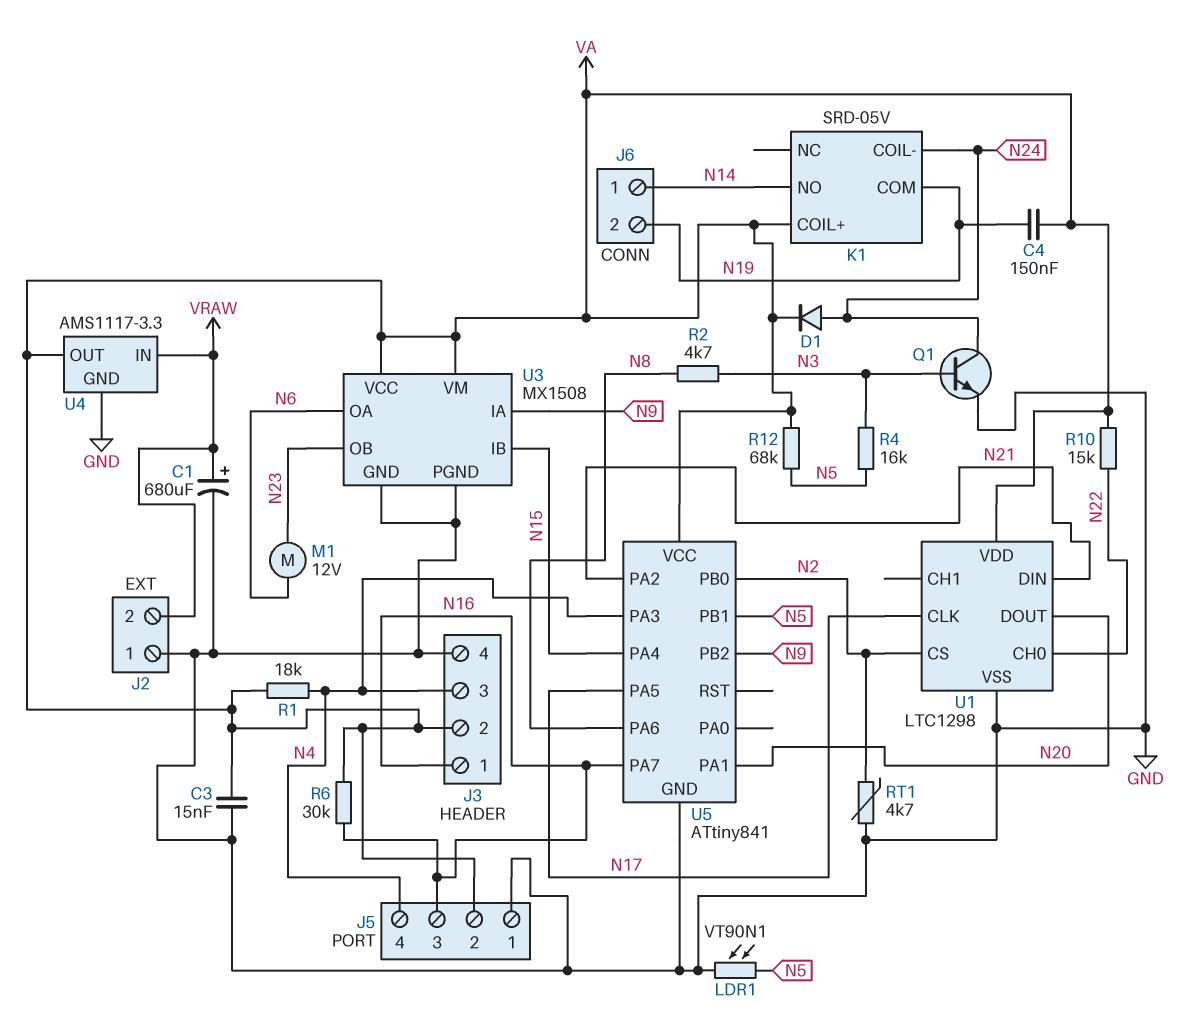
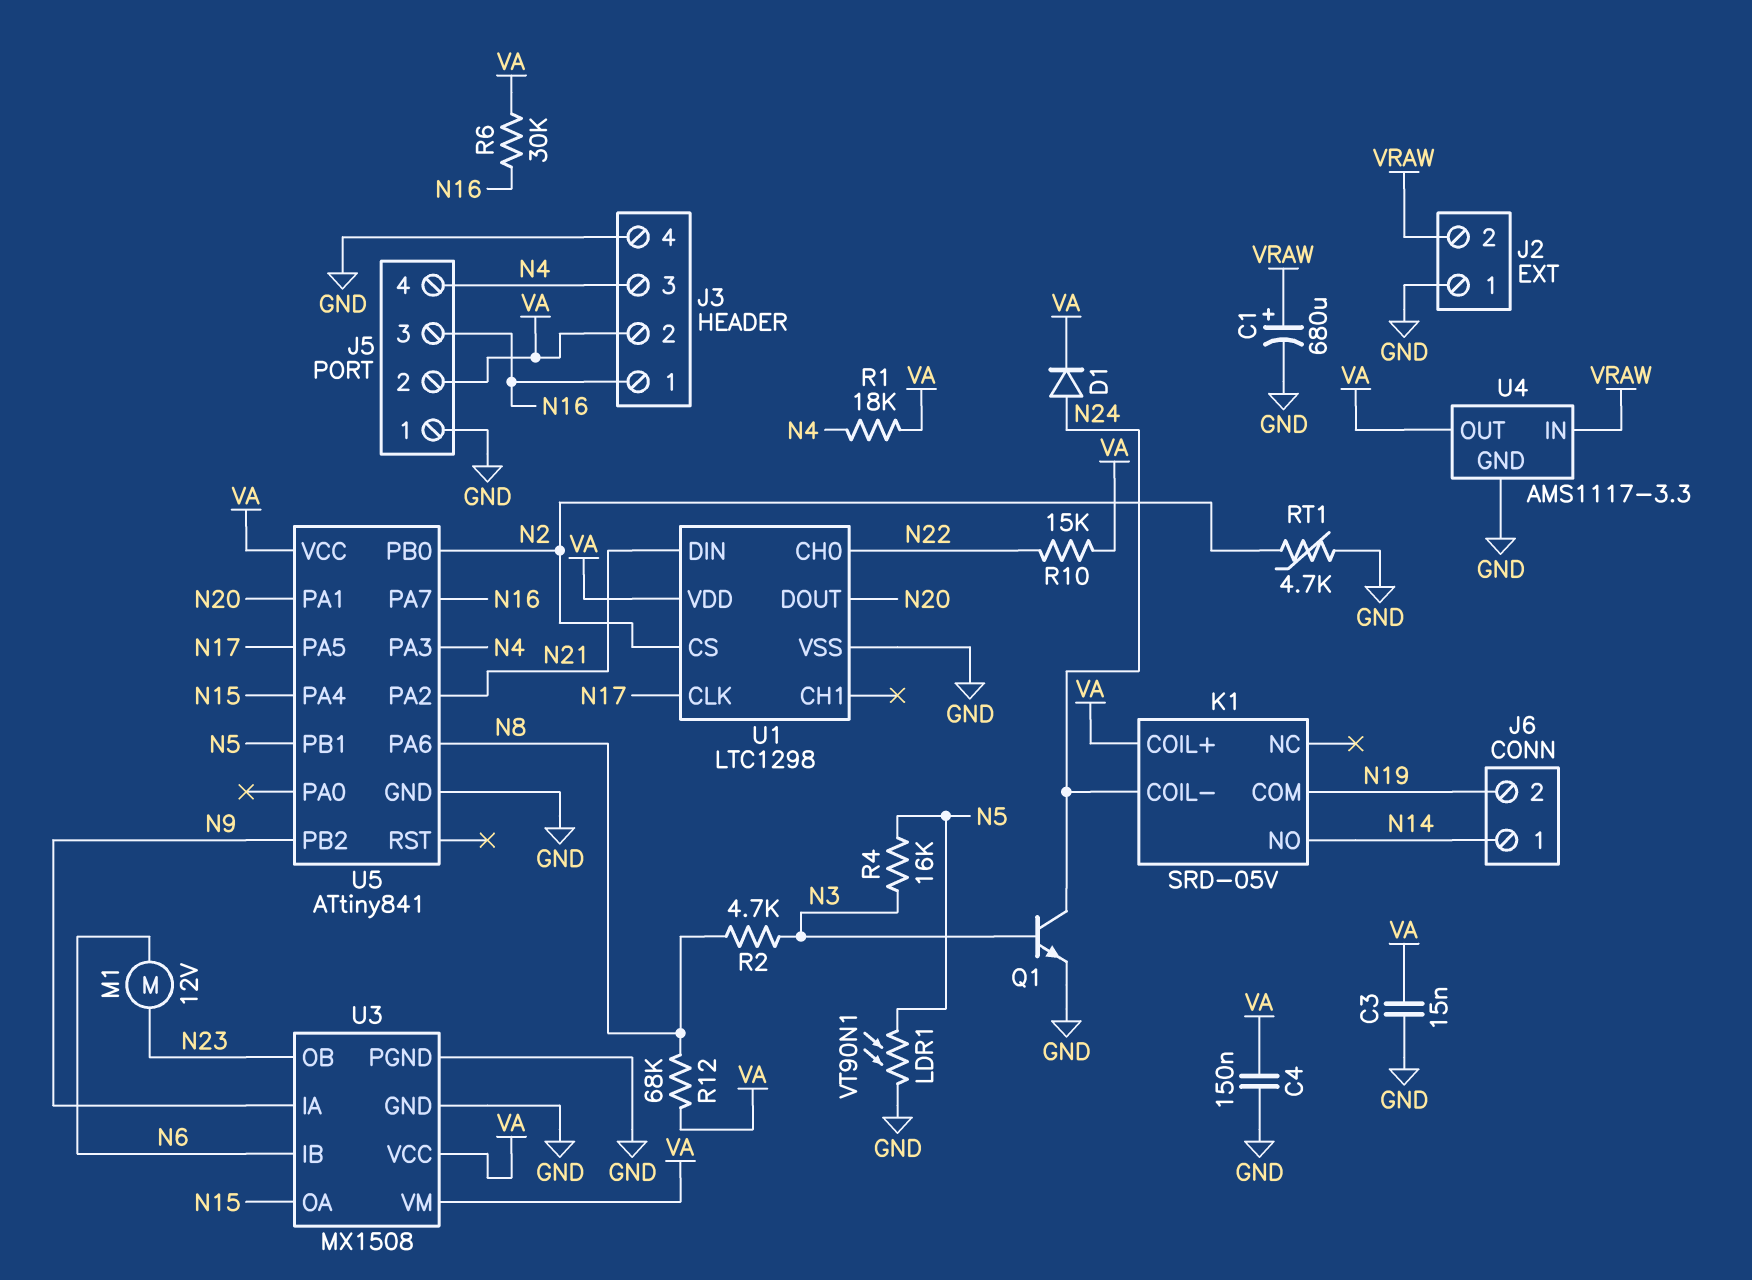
C4: 150nF (N19, VA) -> 150nF (GND, VA)
R12: 68k (N5, VA) -> 68k (N8, VA)
U3 pin IB: N15 -> N6
U3 pin OA: N6 -> N15

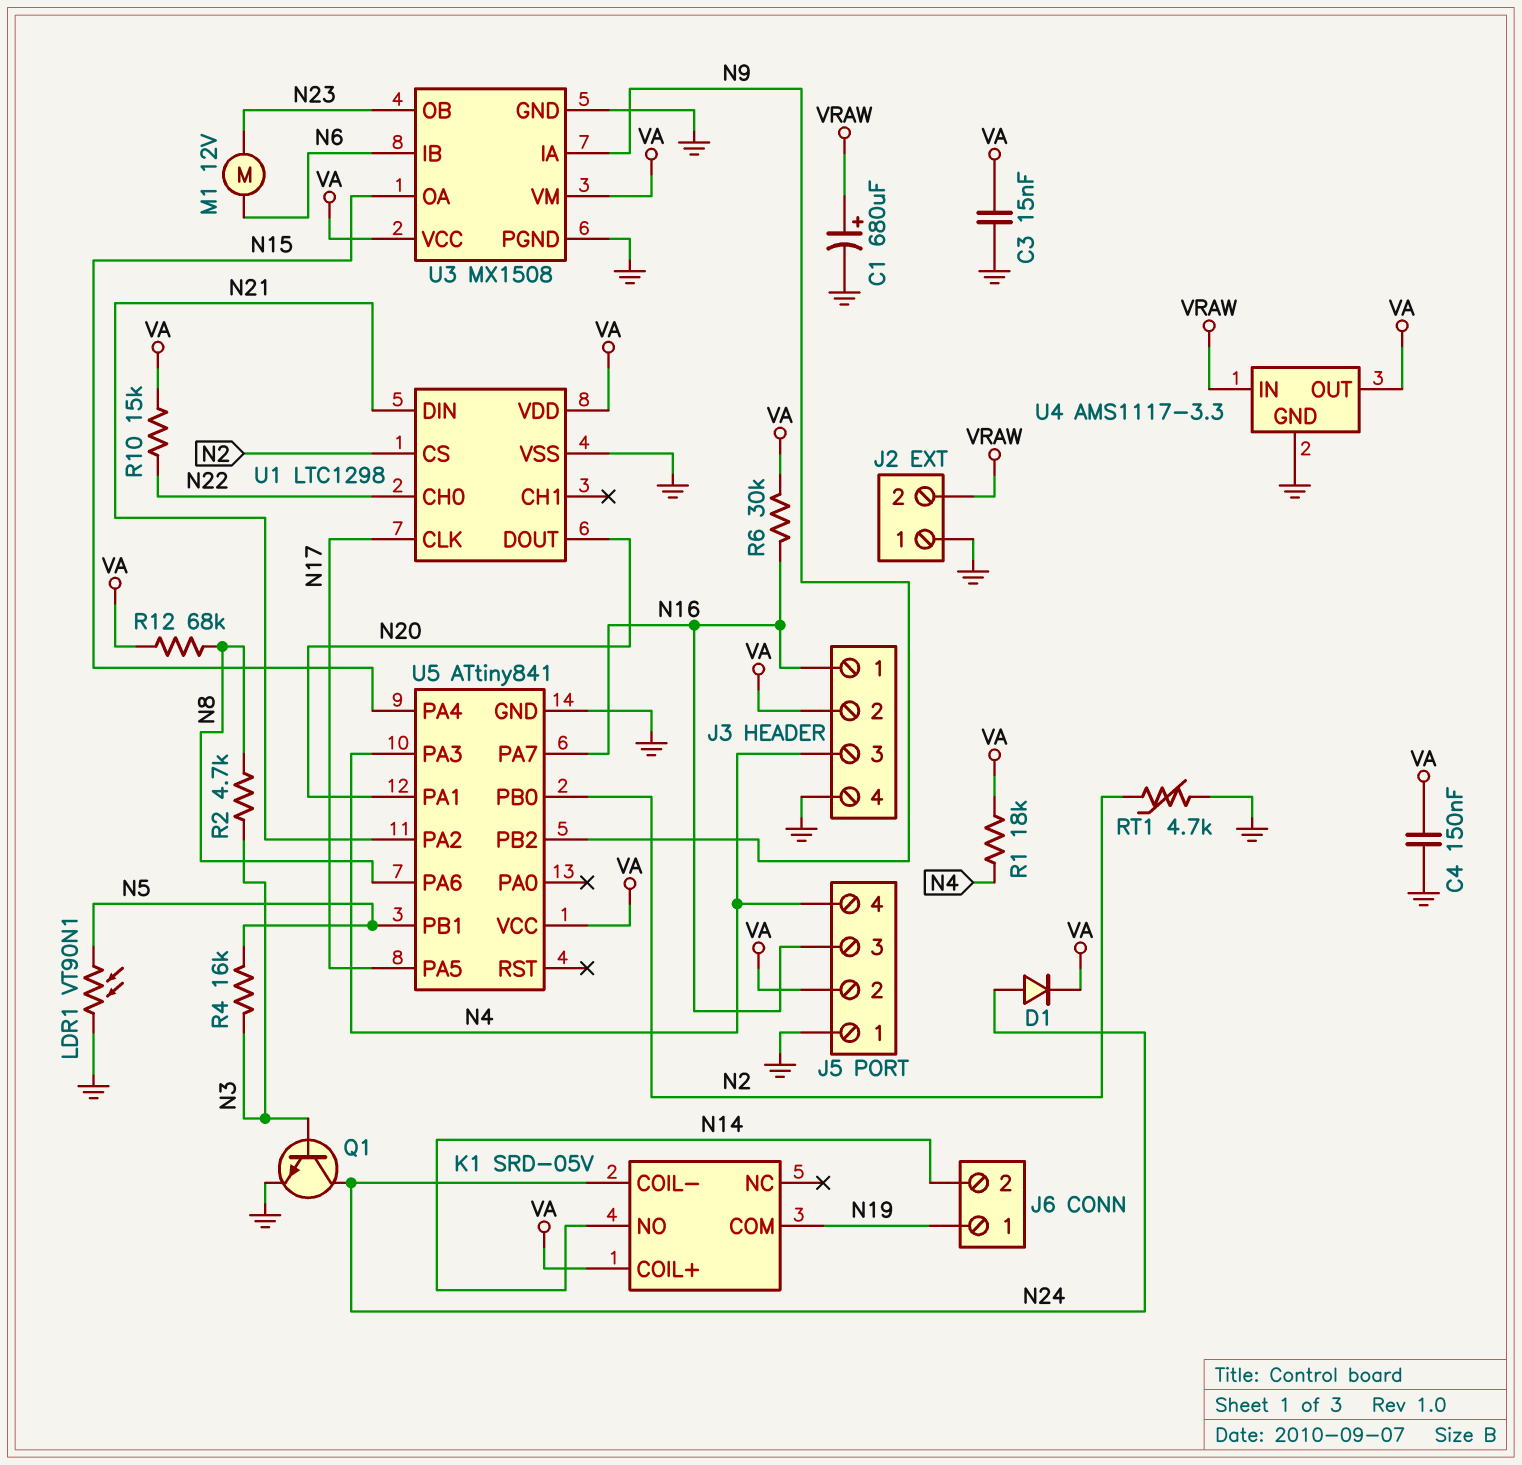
J6 pin 1: N14 -> N19
J6 pin 2: N19 -> N14

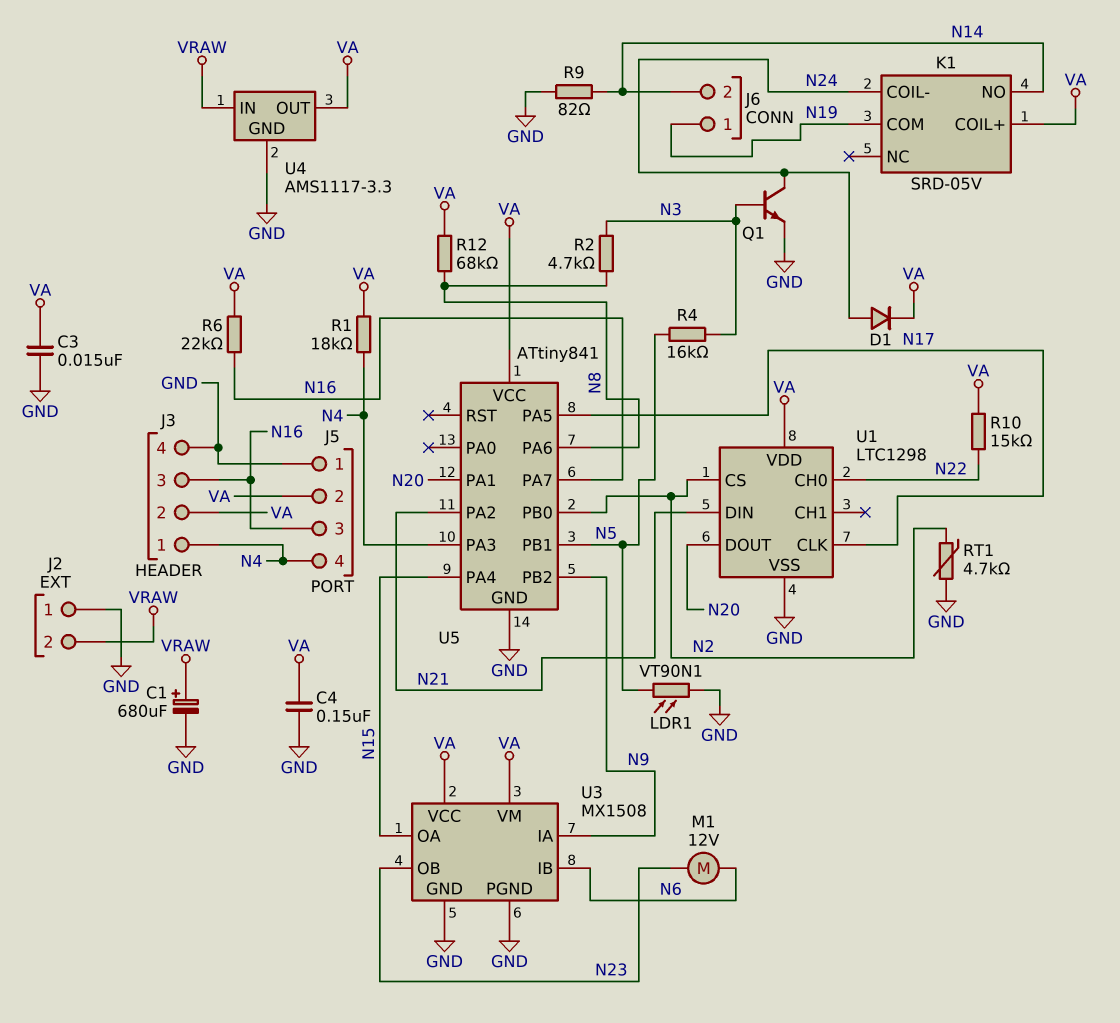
J3 pin 1: N16 -> N4
J3 pin 3: N4 -> N16
R6: 30k (N16, VA) -> 22k (N16, VA)
R9: none -> 82 (GND, N14)

